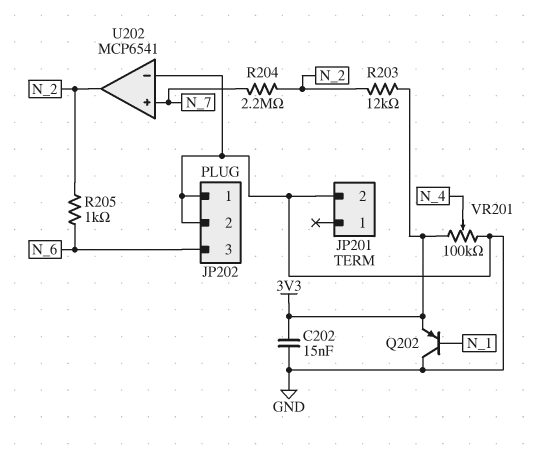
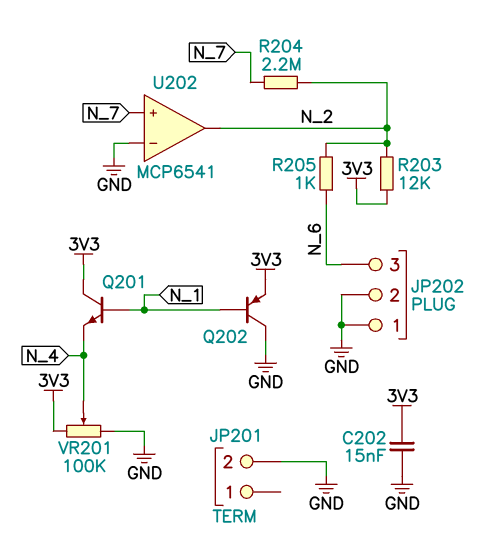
Q201: none -> NPN (B N_1, C 3V3, E N_4)

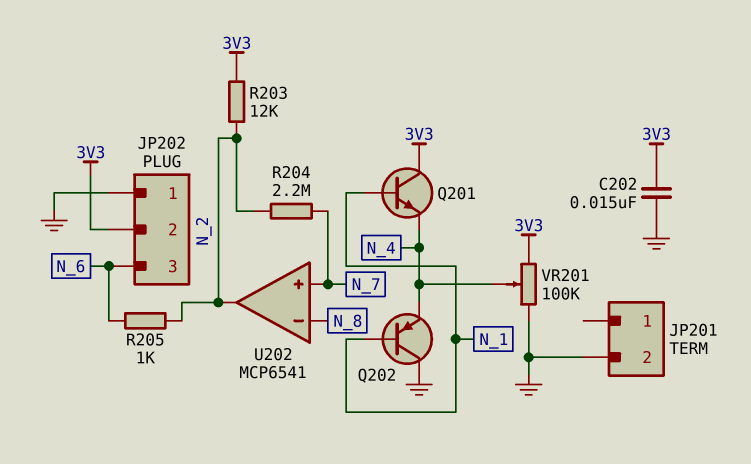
JP202 pin 2: GND -> 3V3
Q202: PNP (B N_1, C GND, E 3V3) -> PNP (B N_1, C GND, E N_4)
U202 pin in-: GND -> N_8

